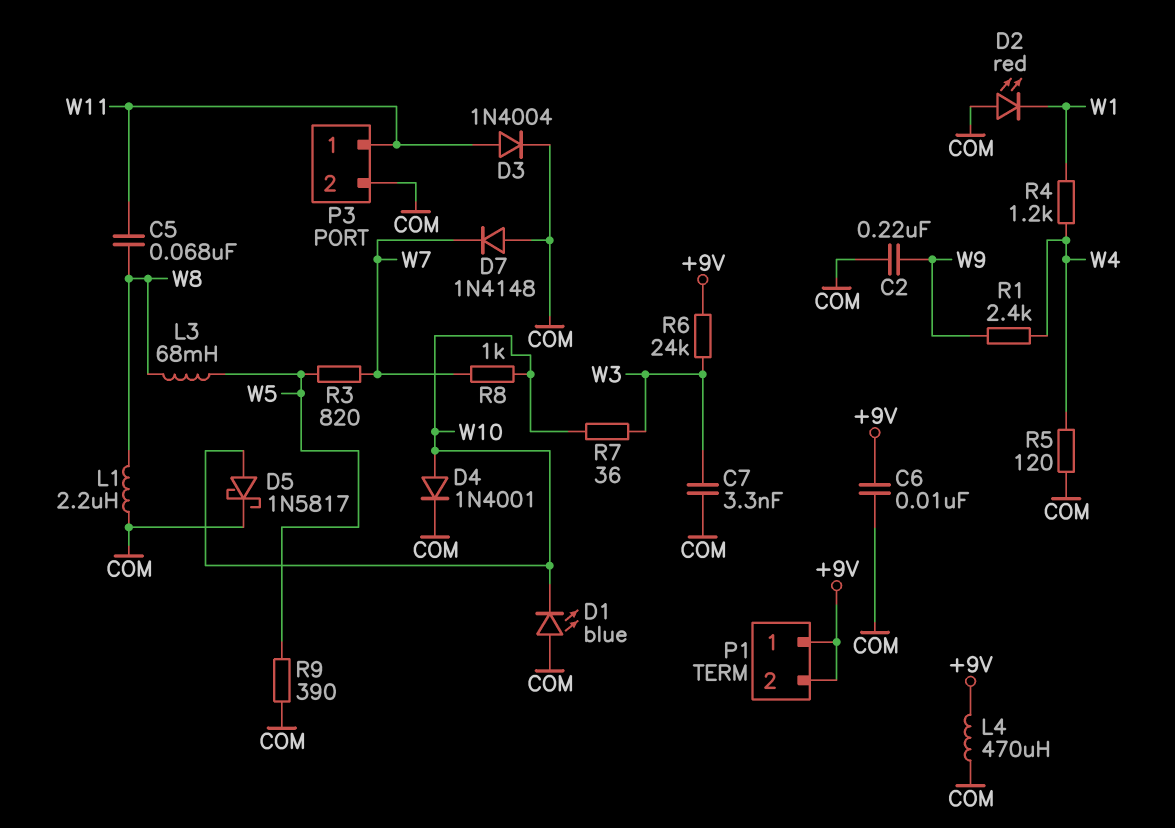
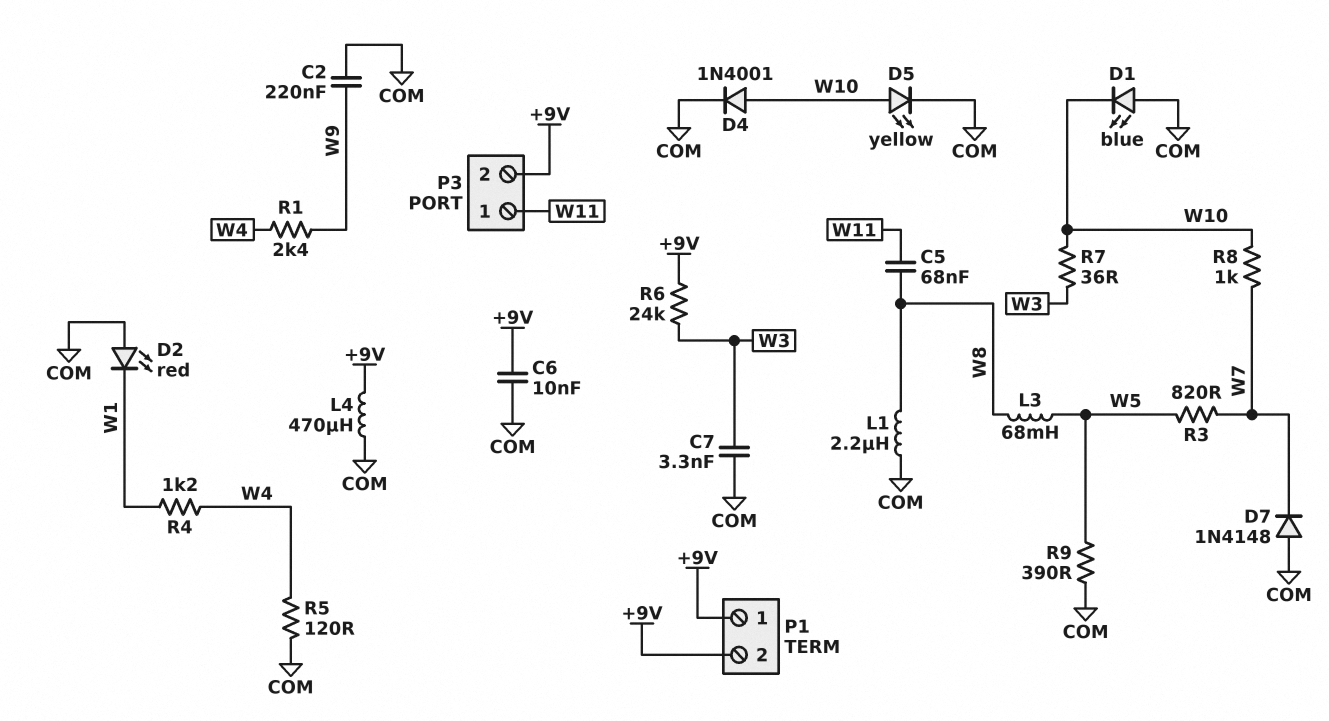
D3: diode 1N4004 (A W11, K COM) -> none
D5: schottky 1N5817 (A W10, K COM) -> LED yellow (A W10, K COM)
P3 pin 2: COM -> +9V

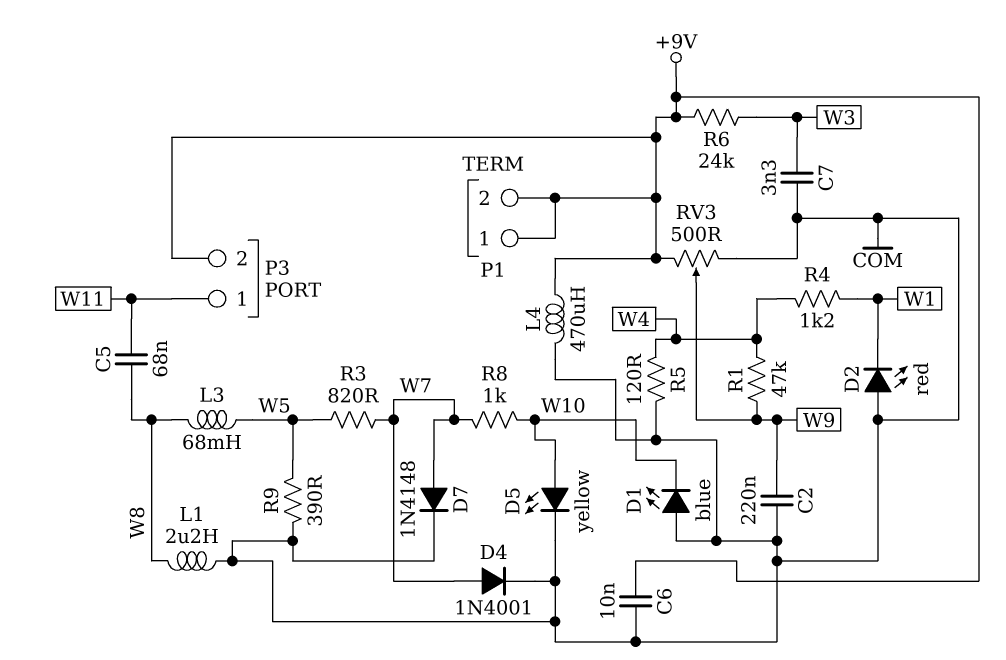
D4: diode 1N4001 (A W10, K COM) -> diode 1N4001 (A W7, K COM)
D7: diode 1N4148 (A COM, K W7) -> diode 1N4148 (A W7, K COM)
R1: 2.4k (W4, W9) -> 47k (W4, W9)
R7: 36 (W3, W10) -> none
RV3: none -> 500 (+9V, COM, wiper W9)

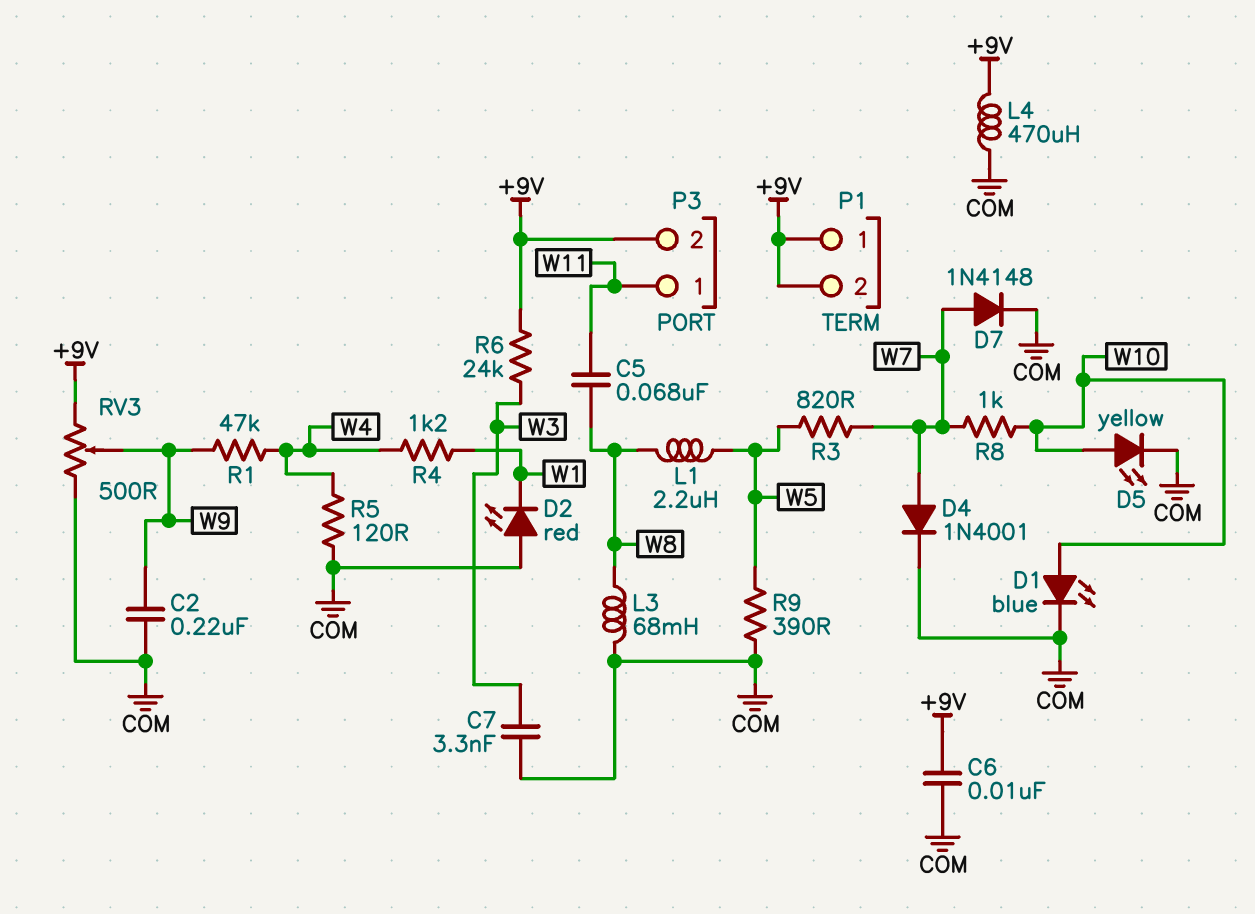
D1: LED blue (A COM, K W10) -> LED blue (A W10, K COM)
L1: 2.2uH (COM, W8) -> 2.2uH (W5, W8)
L3: 68mH (W5, W8) -> 68mH (COM, W8)

